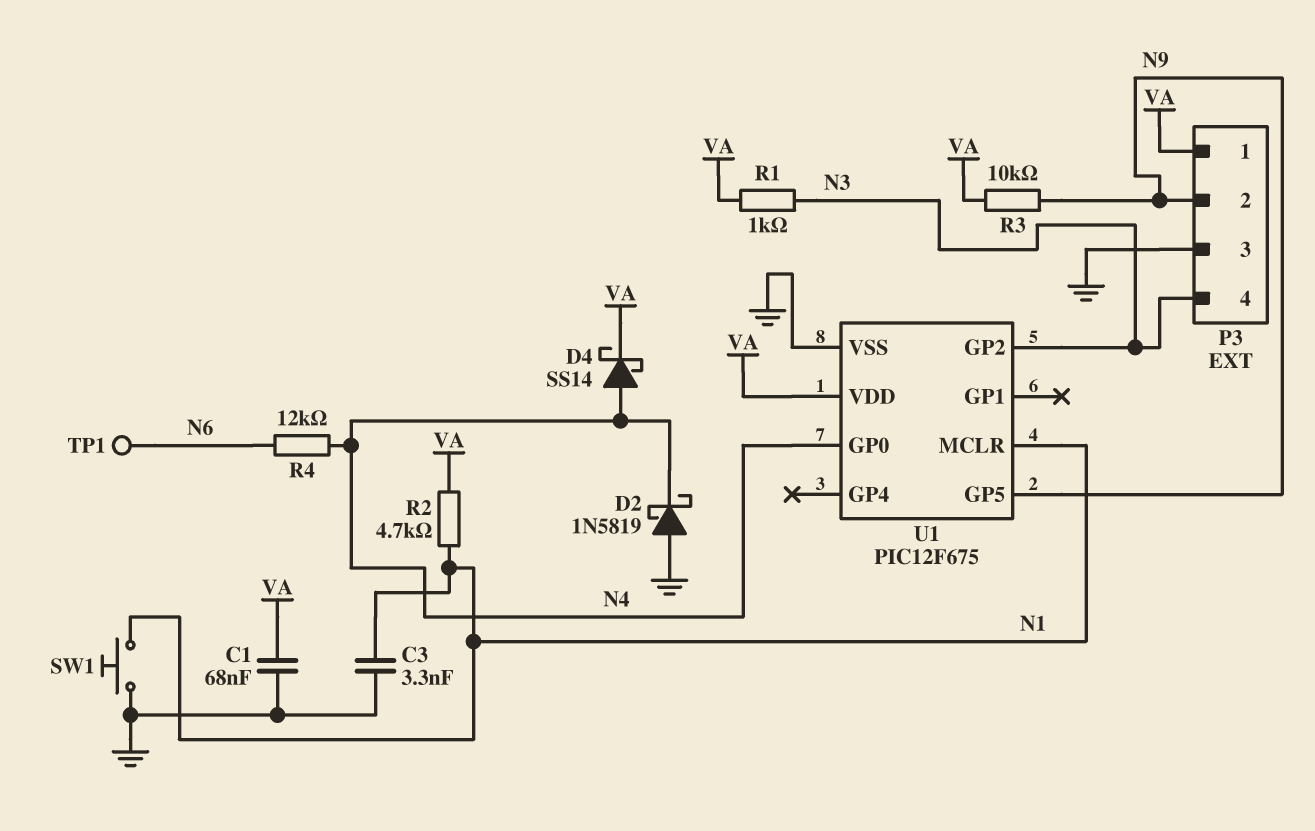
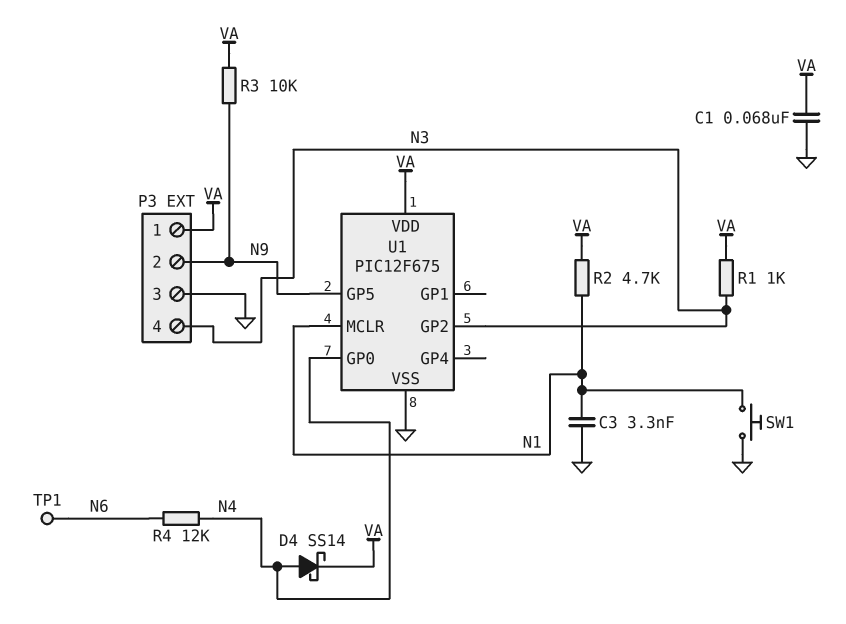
D2: schottky 1N5819 (A GND, K N4) -> none

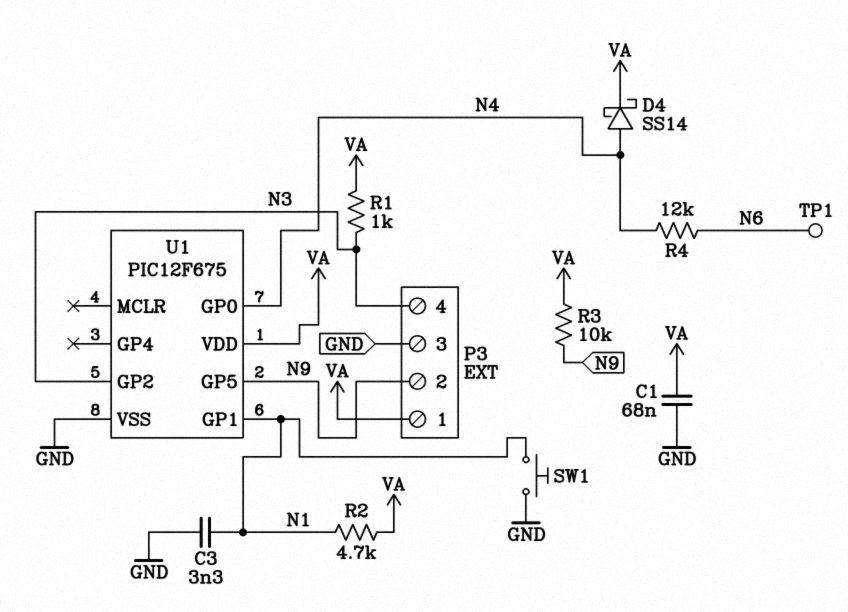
U1 pin GP1: none -> N1
U1 pin MCLR: N1 -> none

